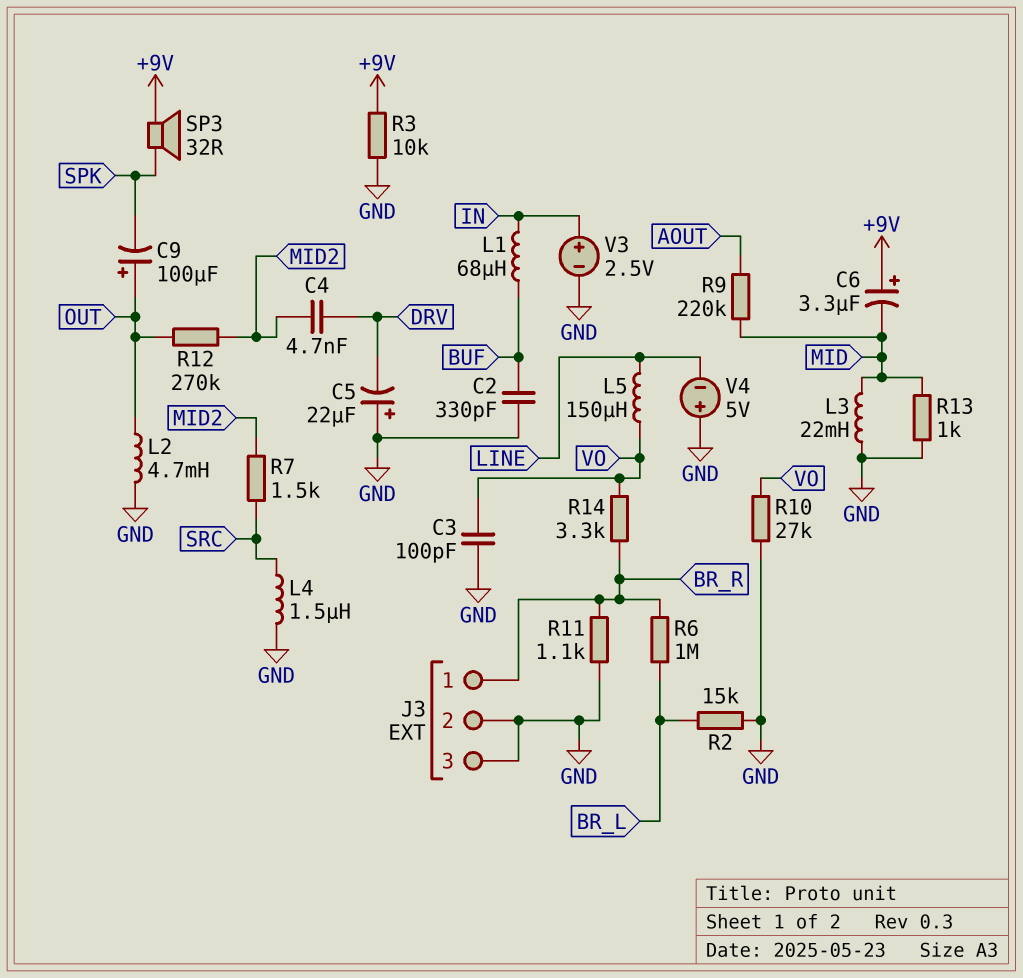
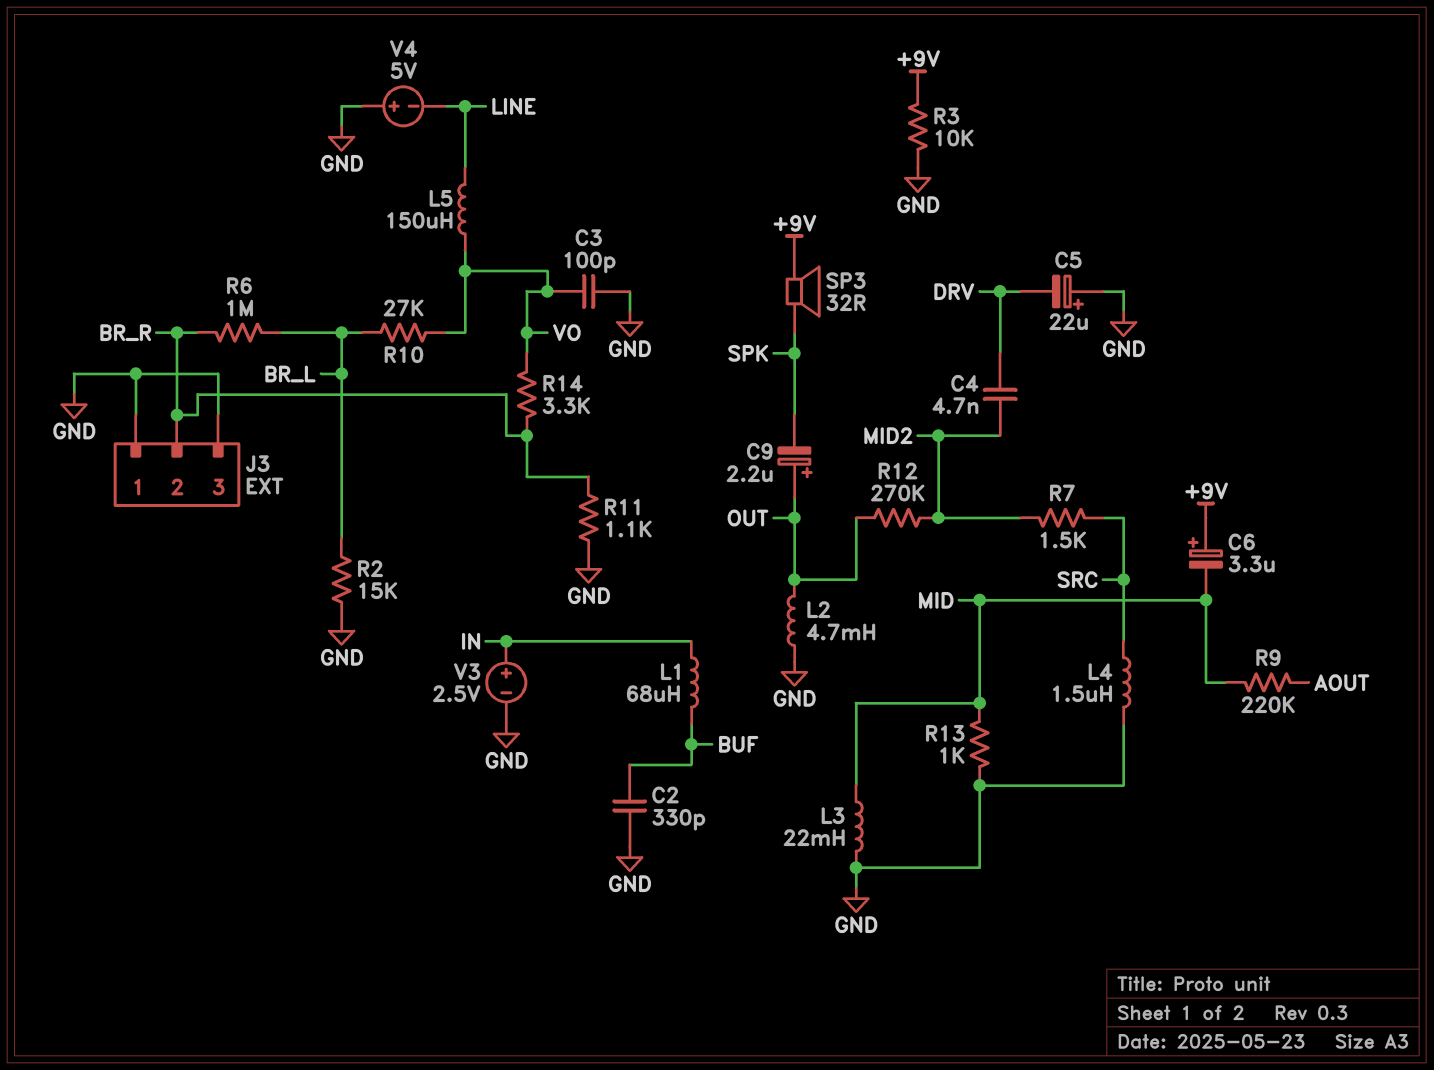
C9: 100uF (plus OUT, minus SPK) -> 2.2uF (plus OUT, minus SPK)
J3 pin 1: BR_R -> GND
J3 pin 2: GND -> BR_R
R10: 27k (GND, VO) -> 27k (BR_L, VO)

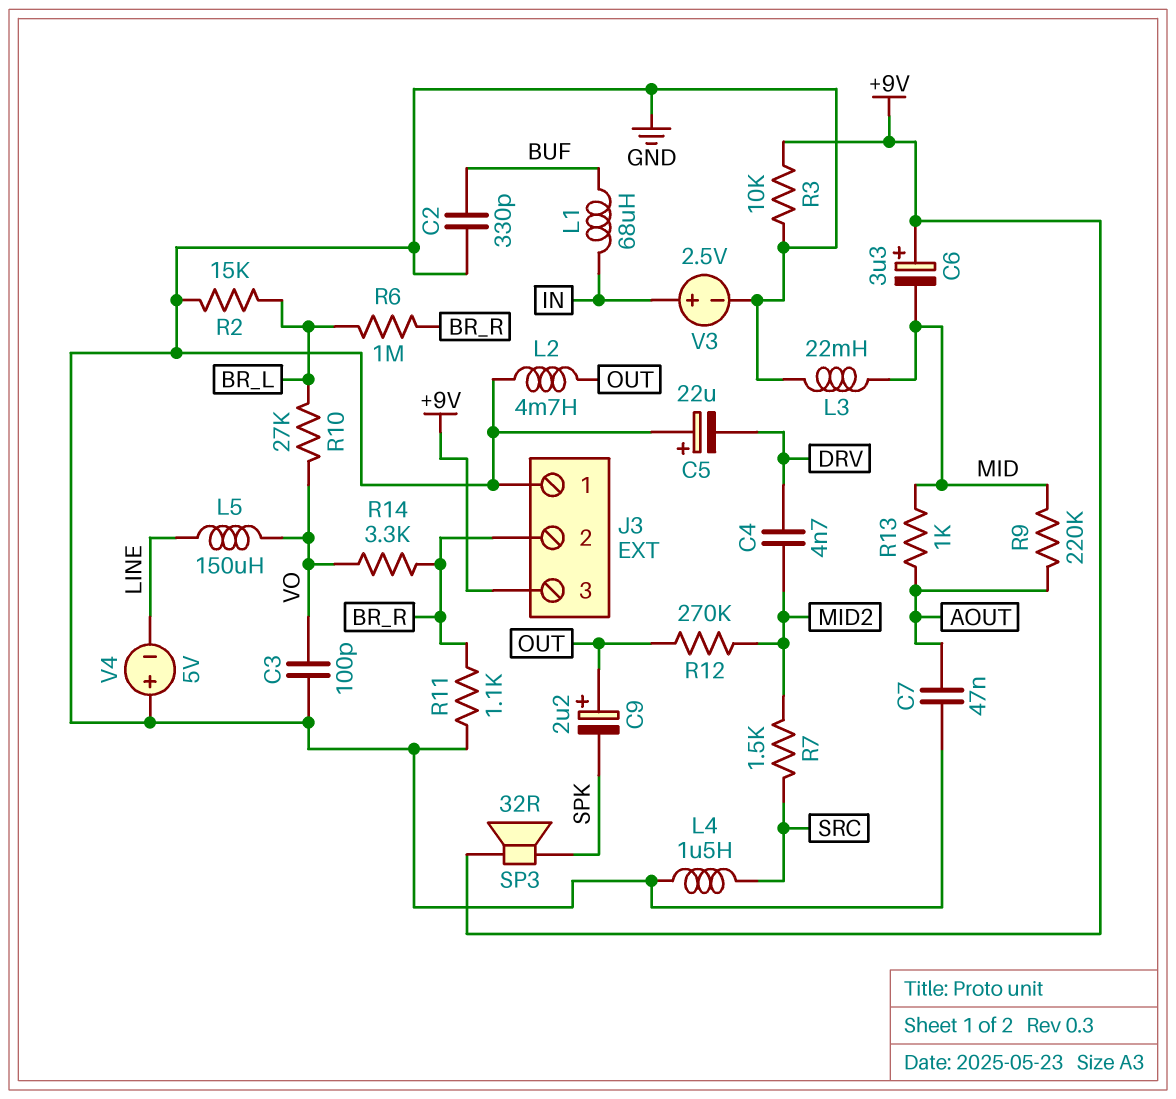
C7: none -> 47nF (AOUT, GND)
J3 pin 3: GND -> +9V
R13: 1k (GND, MID) -> 1k (AOUT, MID)

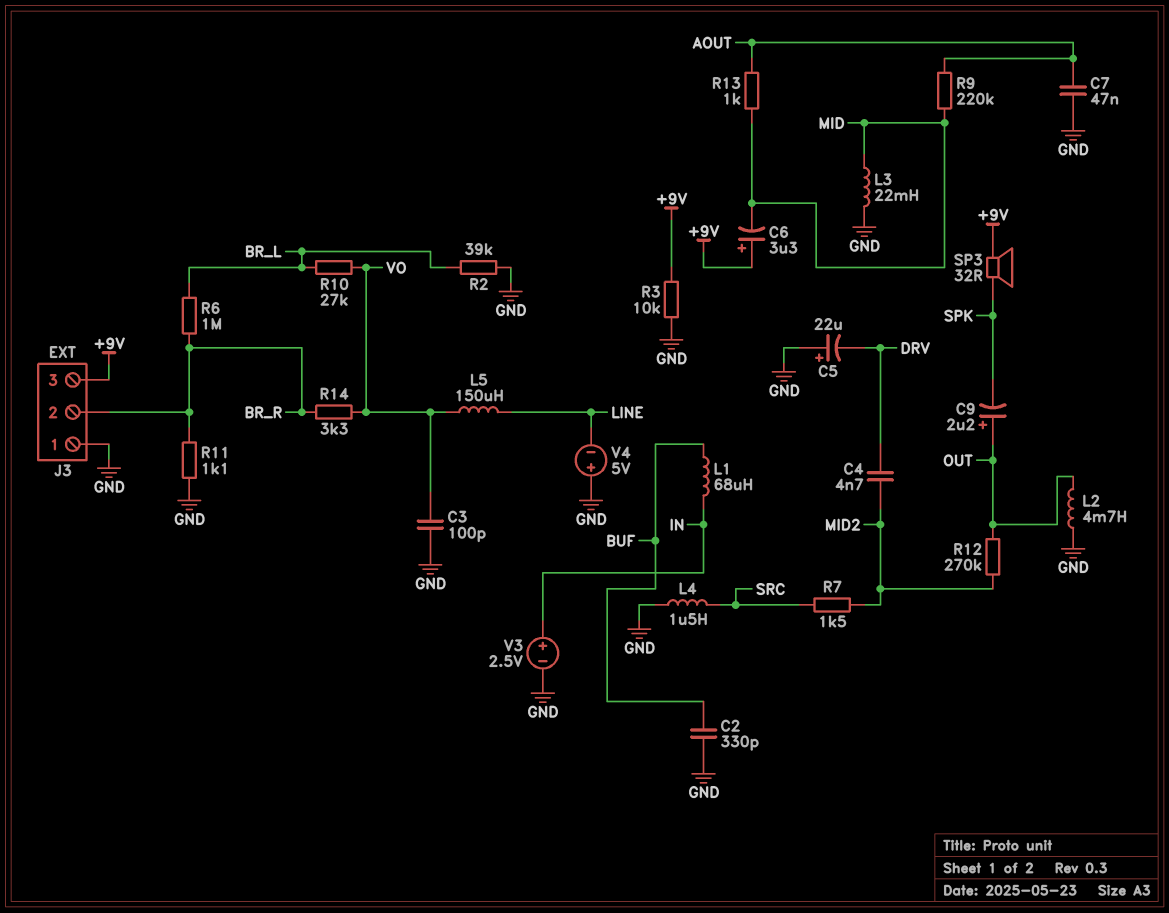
R2: 15k (BR_L, GND) -> 39k (BR_L, GND)

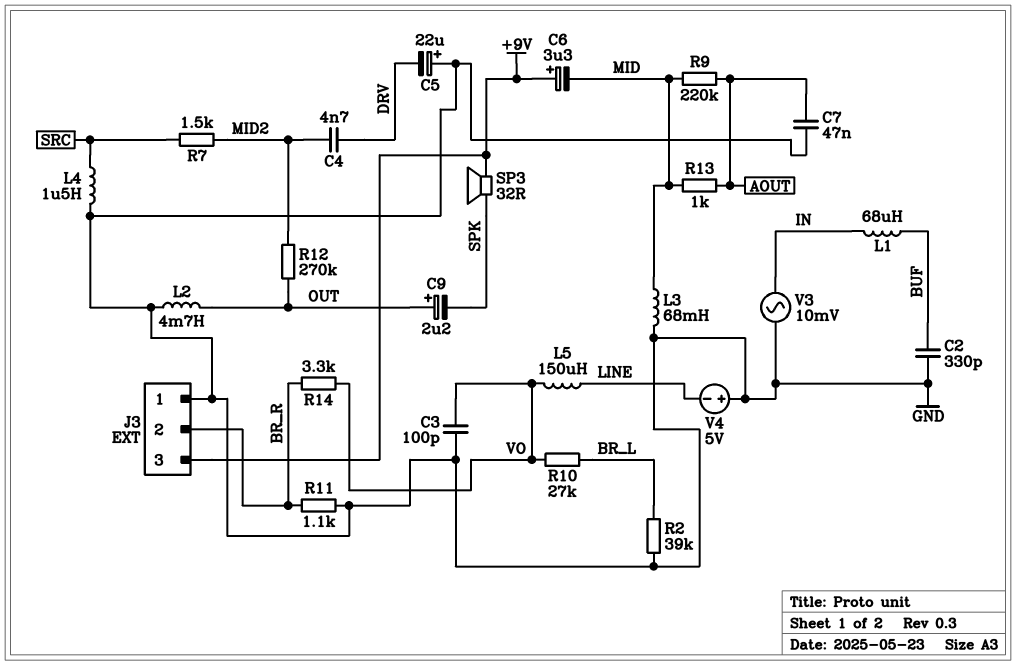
L3: 22mH (GND, MID) -> 68mH (GND, MID)
R3: 10k (+9V, GND) -> none
R6: 1M (BR_L, BR_R) -> none
V3: 2.5V (plus IN, minus GND) -> AC 10mV (GND, IN)

